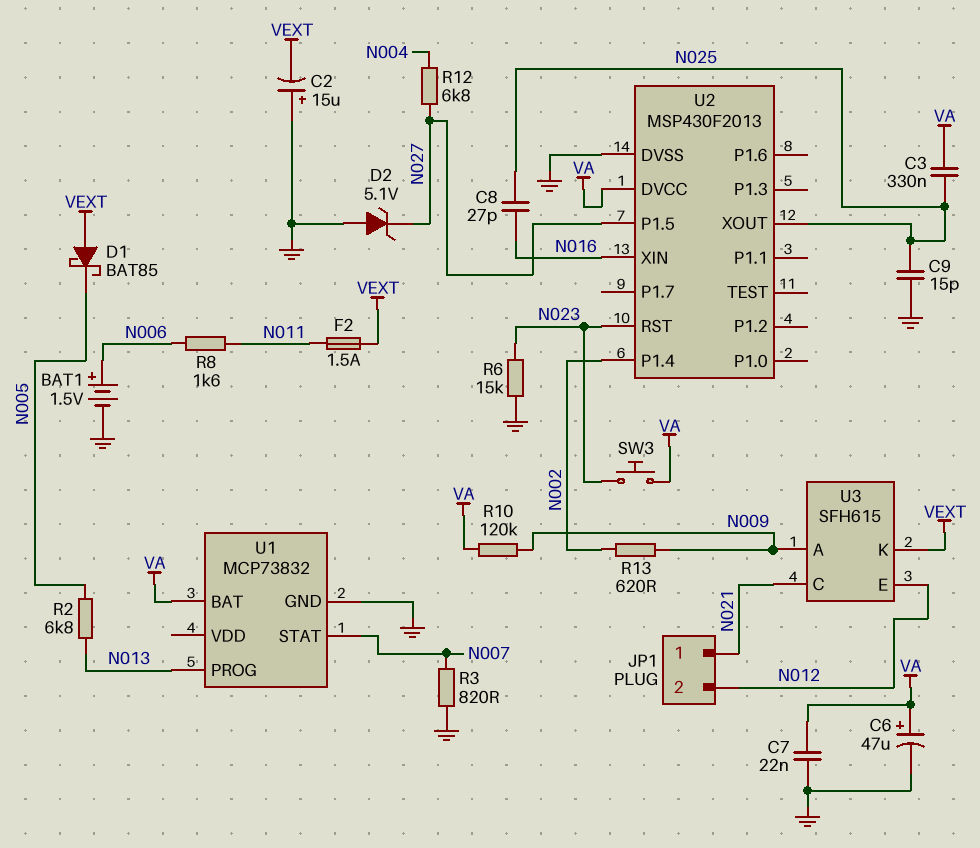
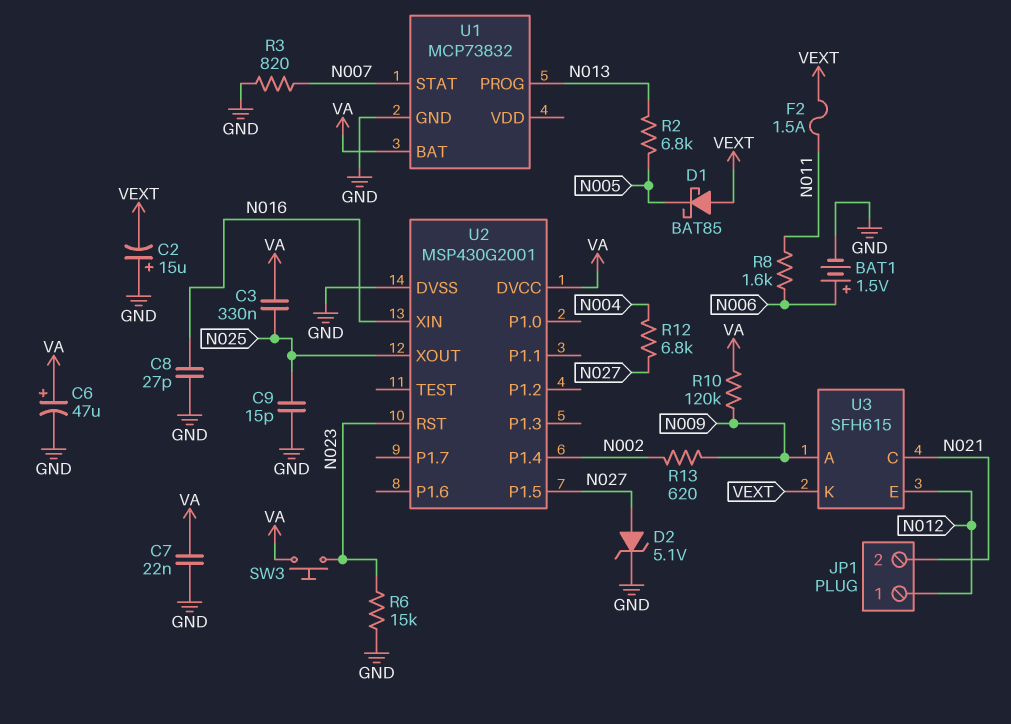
C8: 27pF (N016, N025) -> 27pF (GND, N016)
D2: zener 5.1V (A GND, K N027) -> zener 5.1V (A N027, K GND)
JP1 pin 1: N021 -> N012
JP1 pin 2: N012 -> N021
U2: MSP430F2013 -> MSP430G2001

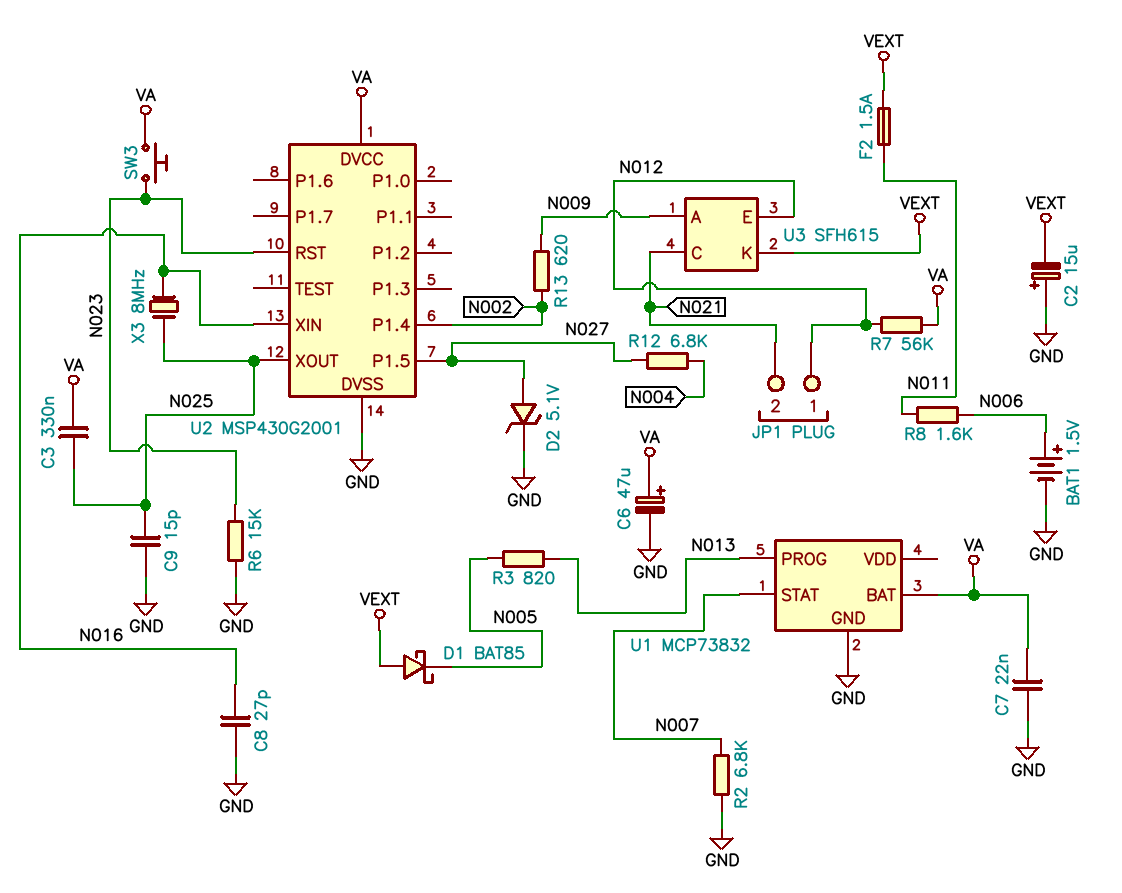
R2: 6.8k (N005, N013) -> 6.8k (GND, N007)
R3: 820 (GND, N007) -> 820 (N005, N013)
R7: none -> 56k (N012, VA)
R10: 120k (N009, VA) -> none
X3: none -> 8MHz (N016, N025)

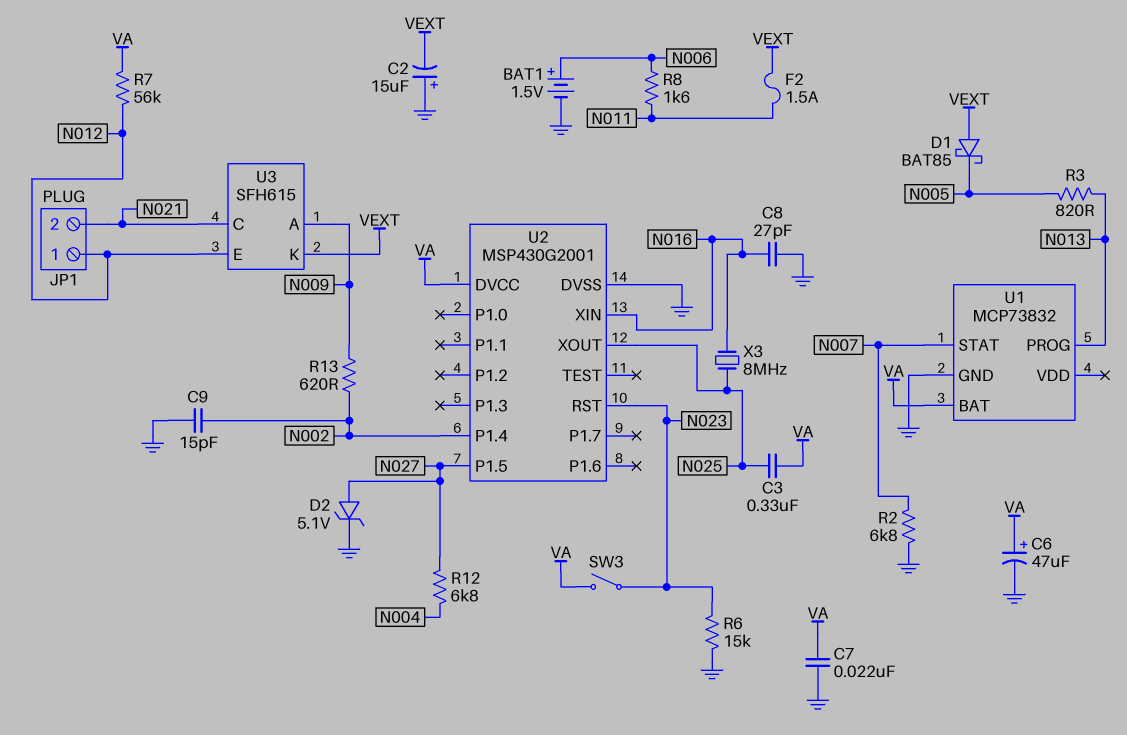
C9: 15pF (GND, N025) -> 15pF (GND, N002)
SW3: button (N023, VA) -> switch (N023, VA)

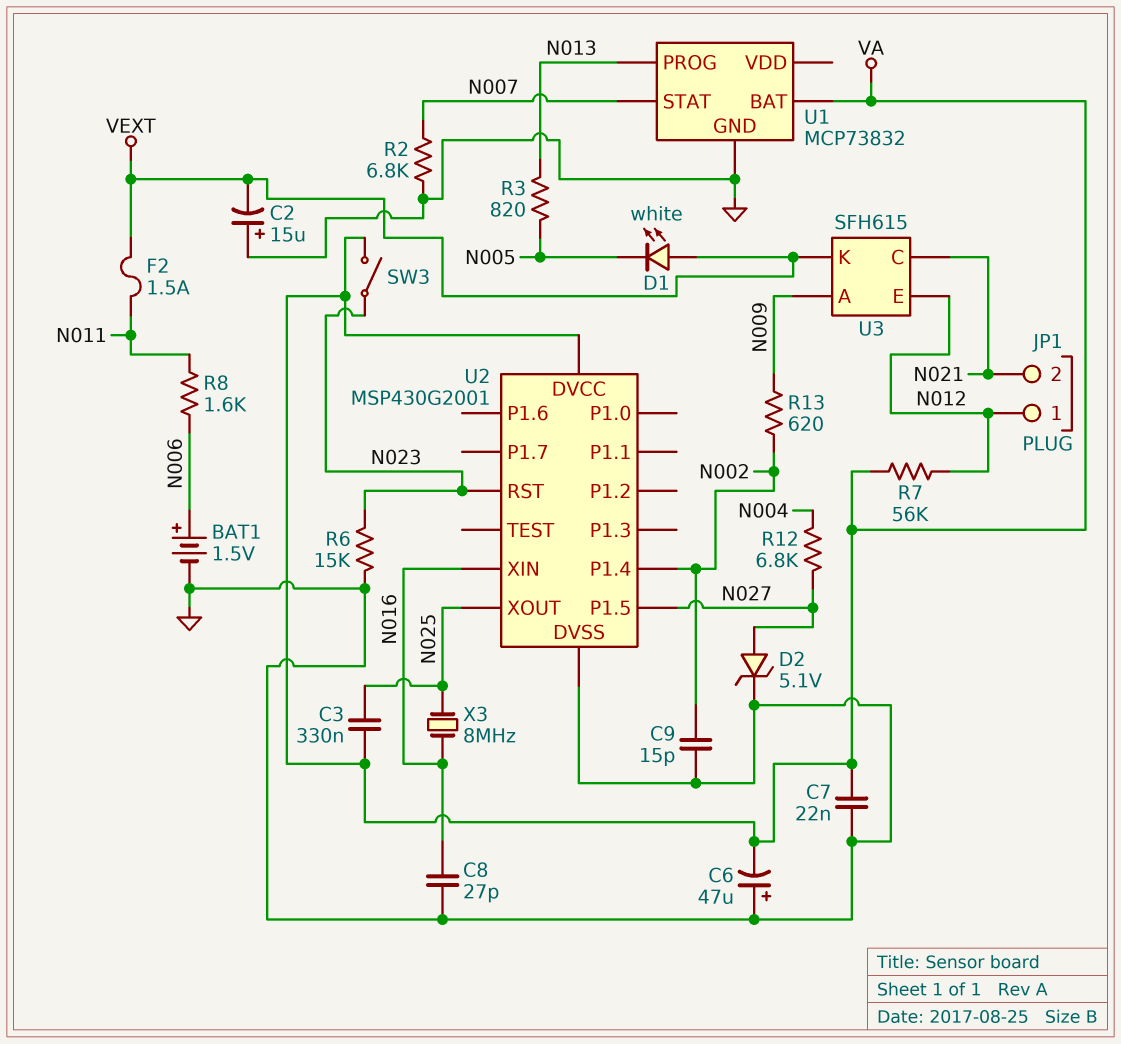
C6: 47uF (plus VA, minus GND) -> 47uF (plus GND, minus VA)
D1: schottky BAT85 (A VEXT, K N005) -> LED white (A VEXT, K N005)

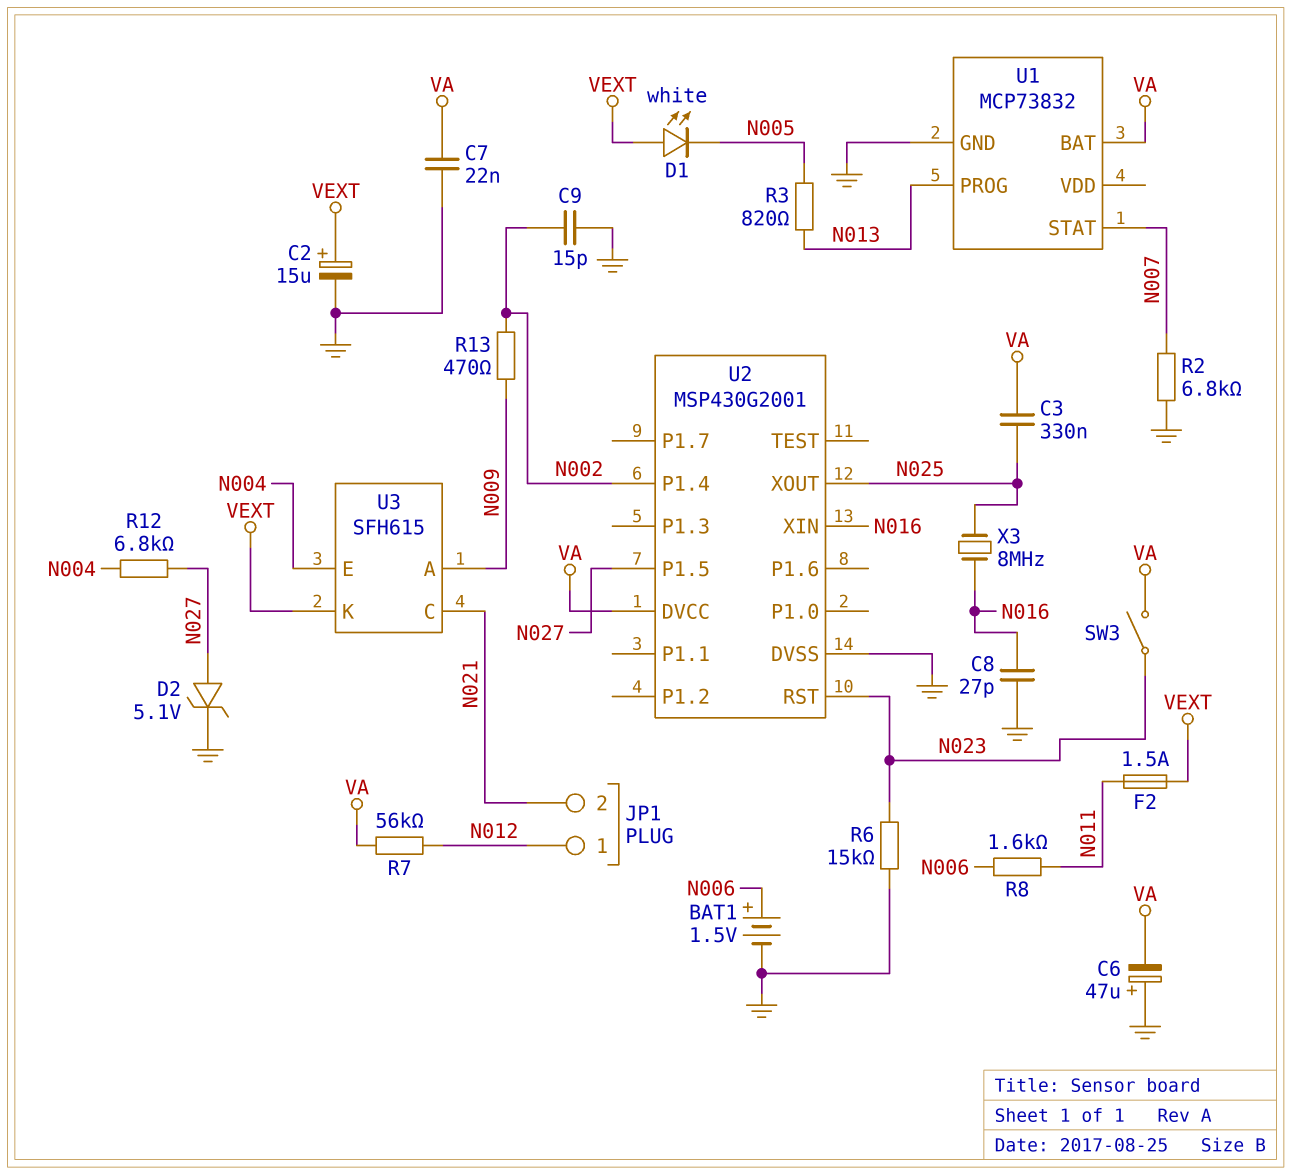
C2: 15uF (plus GND, minus VEXT) -> 15uF (plus VEXT, minus GND)
R13: 620 (N002, N009) -> 470 (N002, N009)
U3 pin E: N012 -> N004

